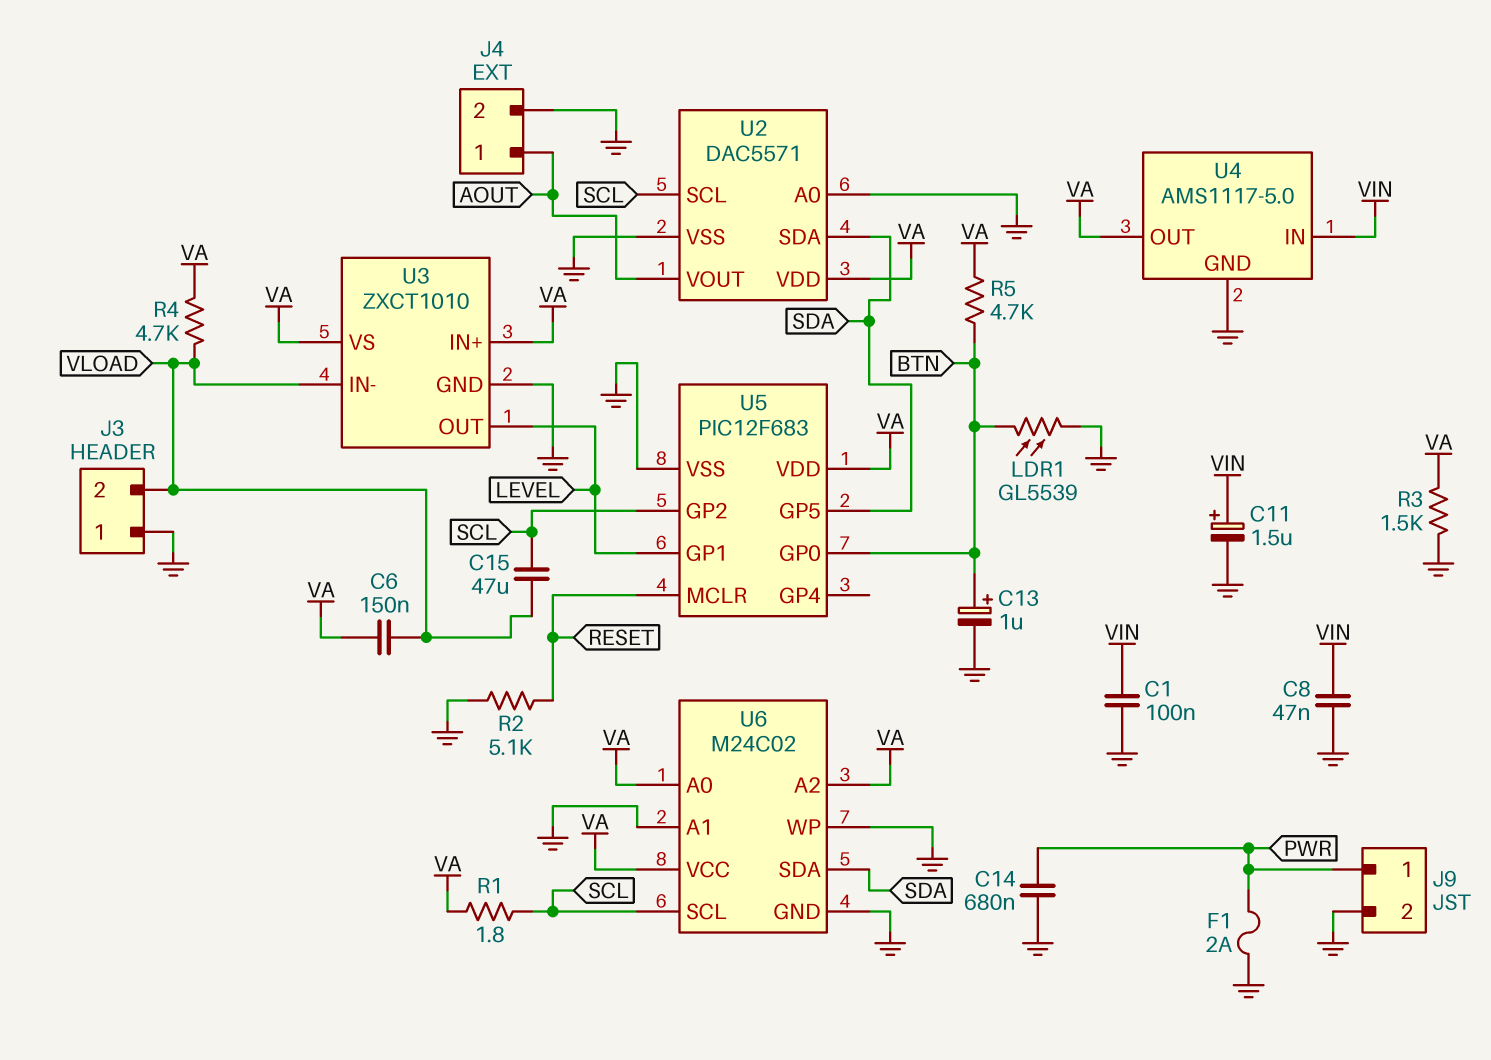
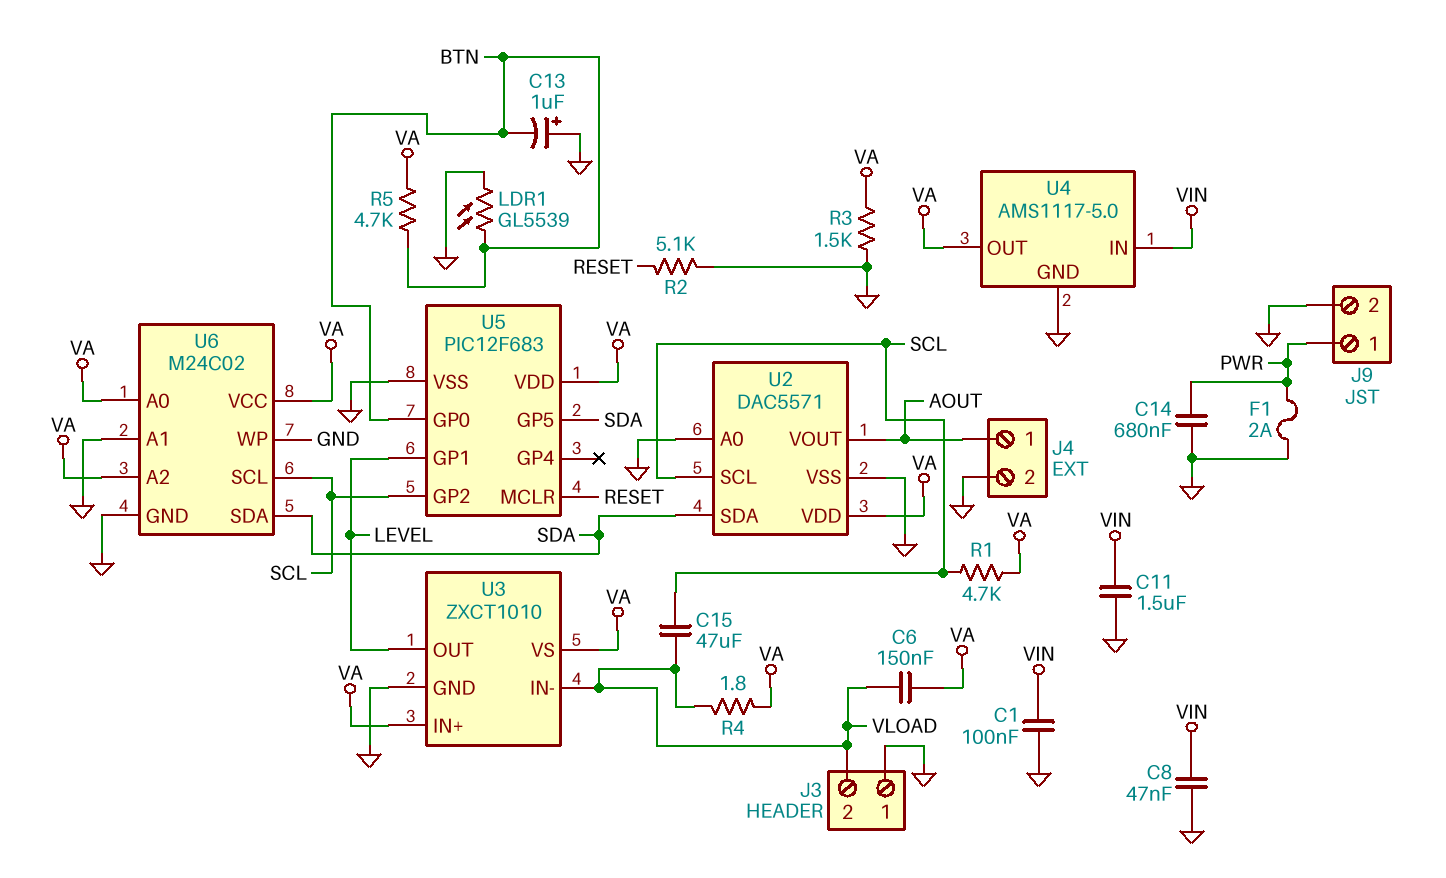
C11: 1.5uF (plus VIN, minus GND) -> 1.5uF (GND, VIN)
C13: 1uF (plus BTN, minus GND) -> 1uF (plus GND, minus BTN)
R1: 1.8 (SCL, VA) -> 4.7k (SCL, VA)
R4: 4.7k (VA, VLOAD) -> 1.8 (VA, VLOAD)

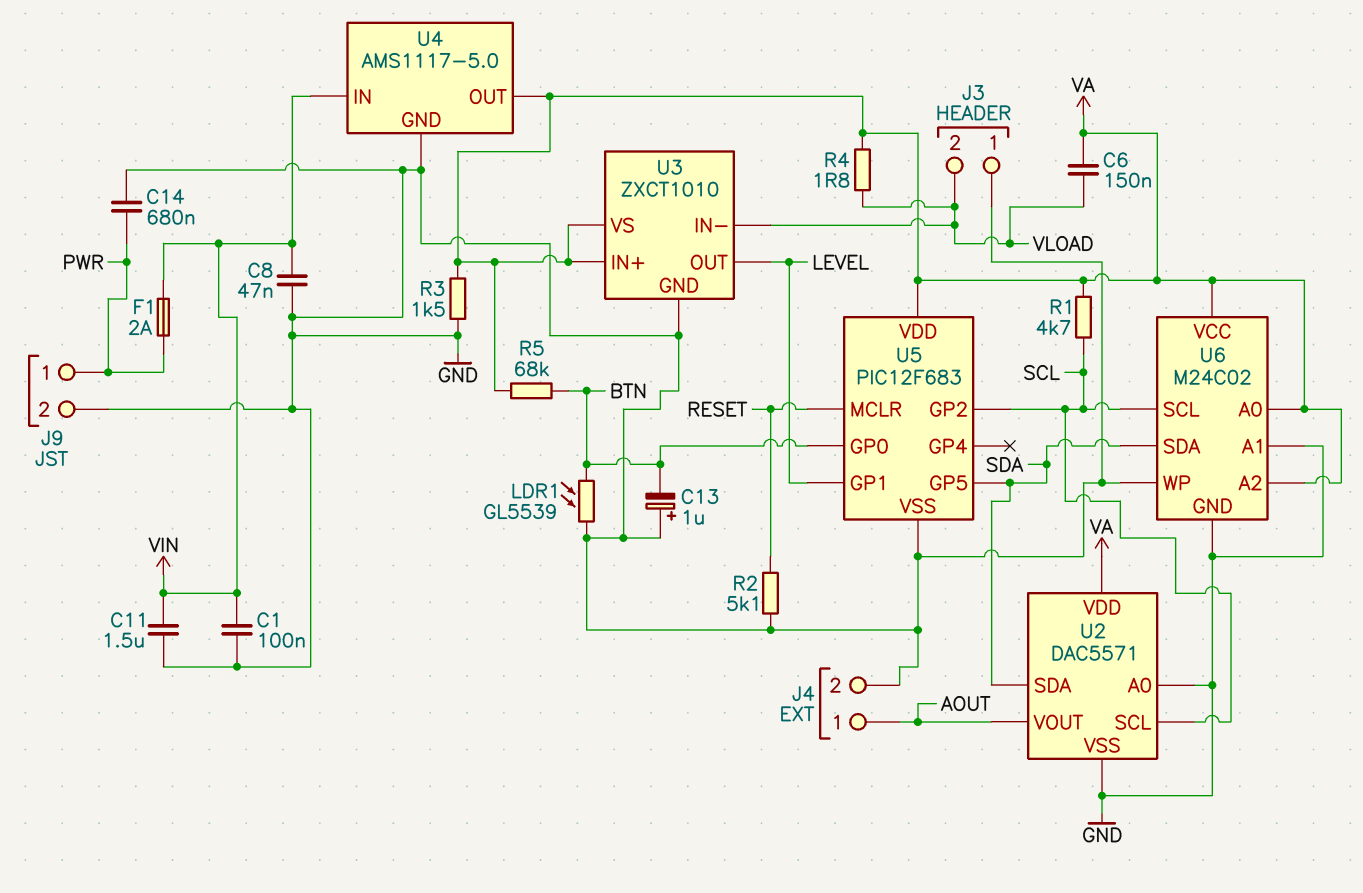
C15: 47uF (SCL, VLOAD) -> none
F1: 2A (GND, PWR) -> 2A (PWR, VIN)
R5: 4.7k (BTN, VA) -> 68k (BTN, VA)

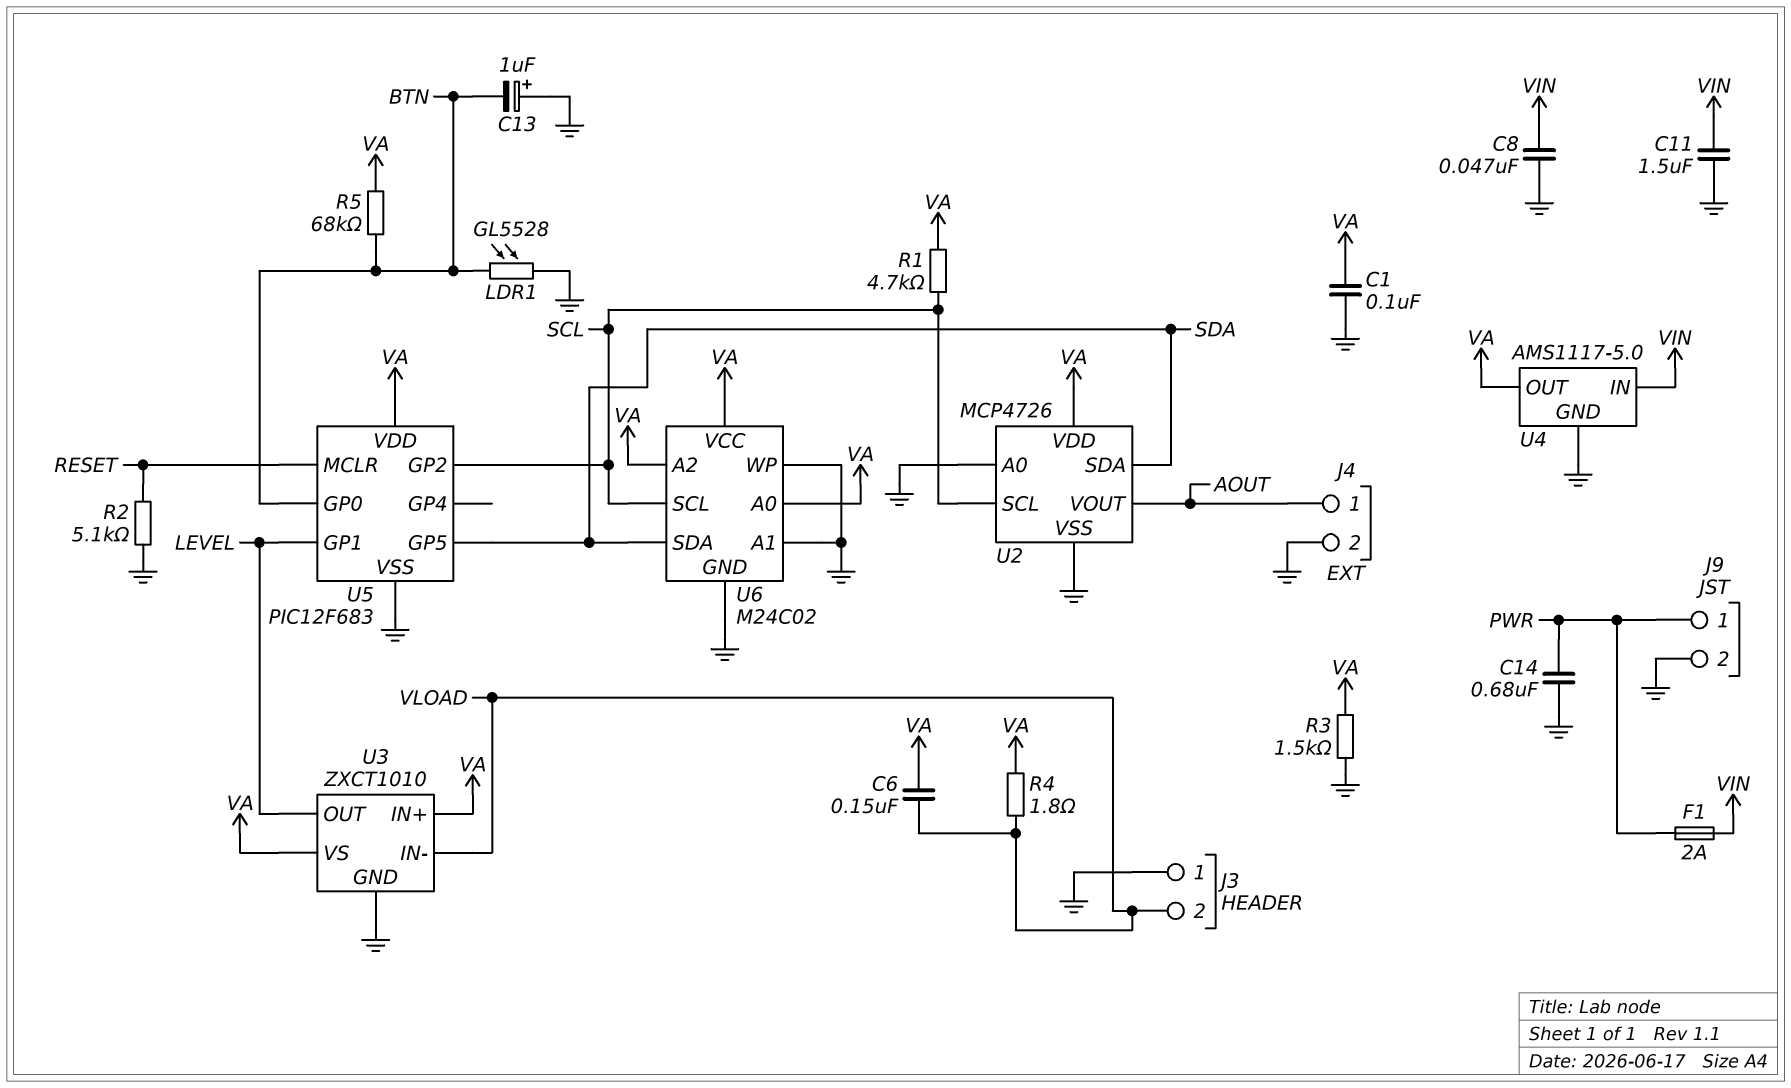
C1: 100nF (GND, VIN) -> 100nF (GND, VA)
LDR1: GL5539 (BTN, GND) -> GL5528 (BTN, GND)
U2: DAC5571 -> MCP4726

